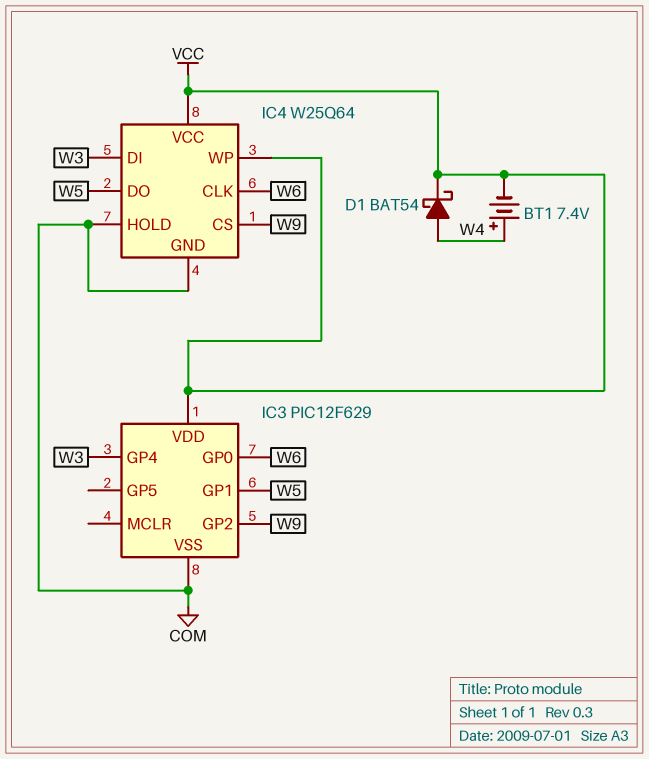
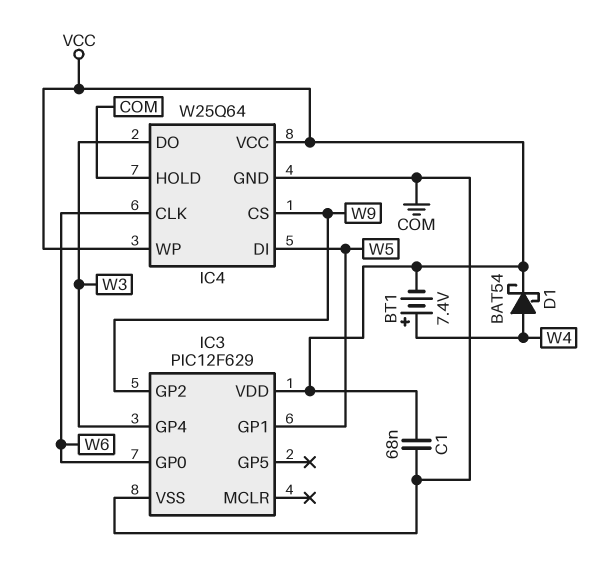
C1: none -> 68nF (COM, VCC)
IC4 pin DI: W3 -> W5
IC4 pin DO: W5 -> W3

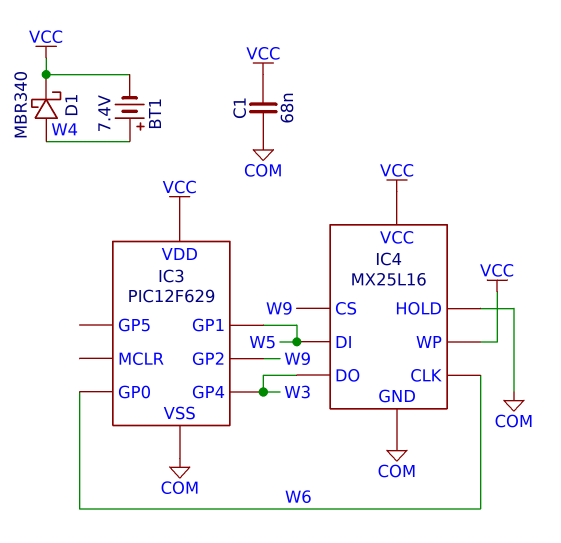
D1: schottky BAT54 (A W4, K VCC) -> schottky MBR340 (A W4, K VCC)
IC4: W25Q64 -> MX25L16

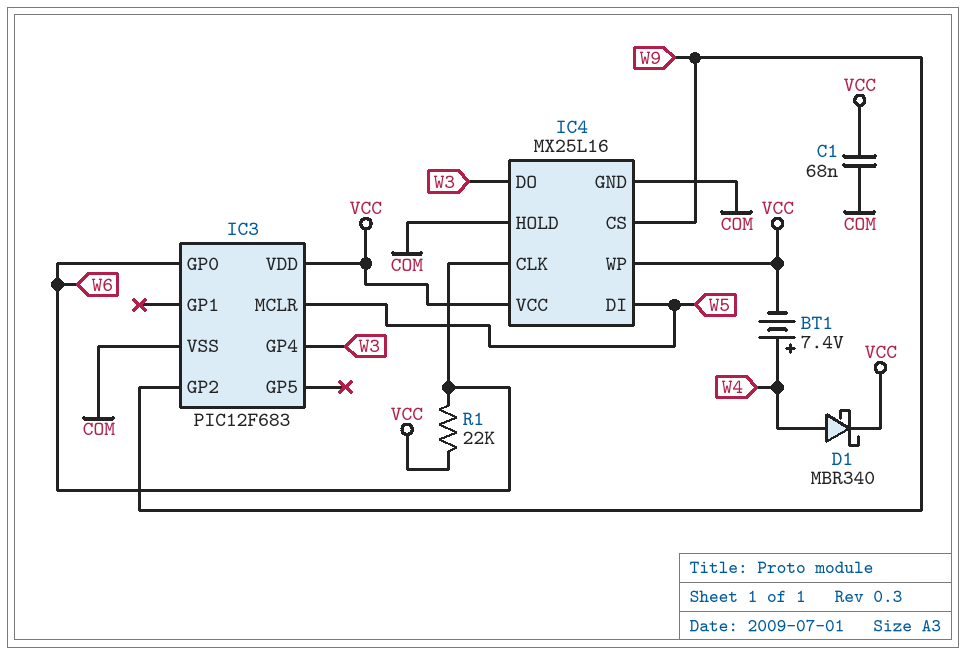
IC3: PIC12F629 -> PIC12F683
IC3 pin GP1: W5 -> none
IC3 pin MCLR: none -> W5
R1: none -> 22k (VCC, W6)

